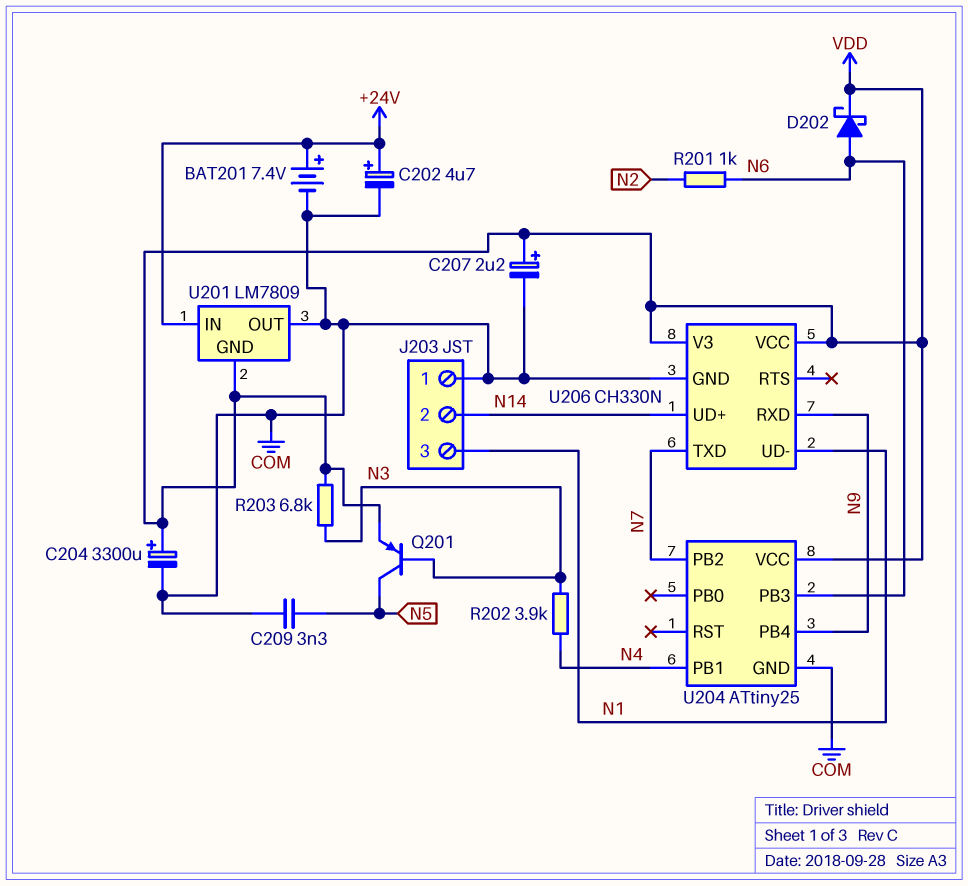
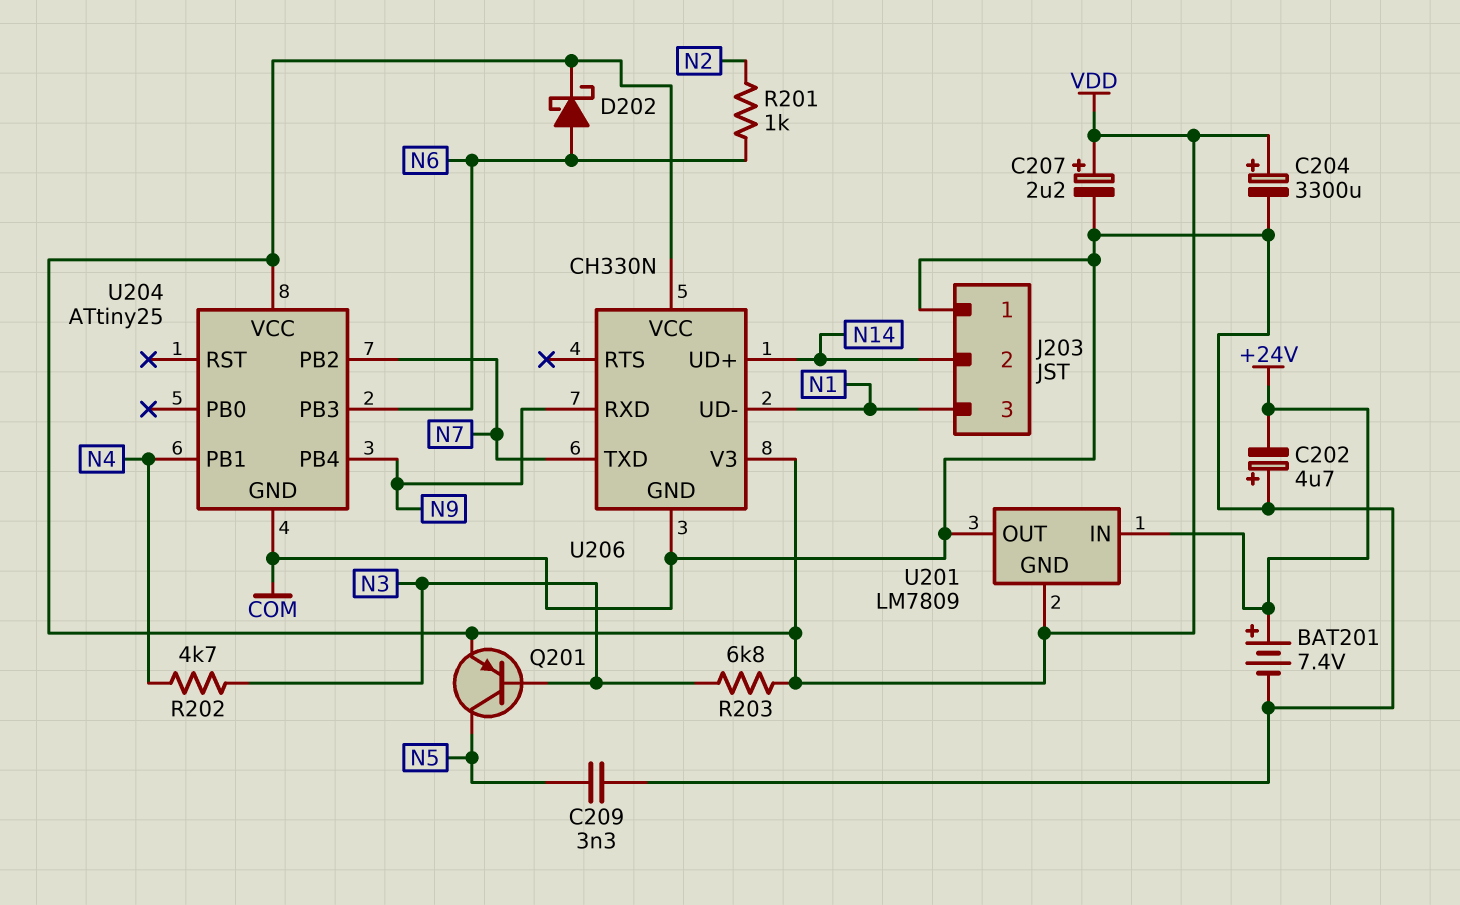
C202: 4.7uF (plus +24V, minus COM) -> 4.7uF (plus COM, minus +24V)
R202: 3.9k (N3, N4) -> 4.7k (N3, N4)

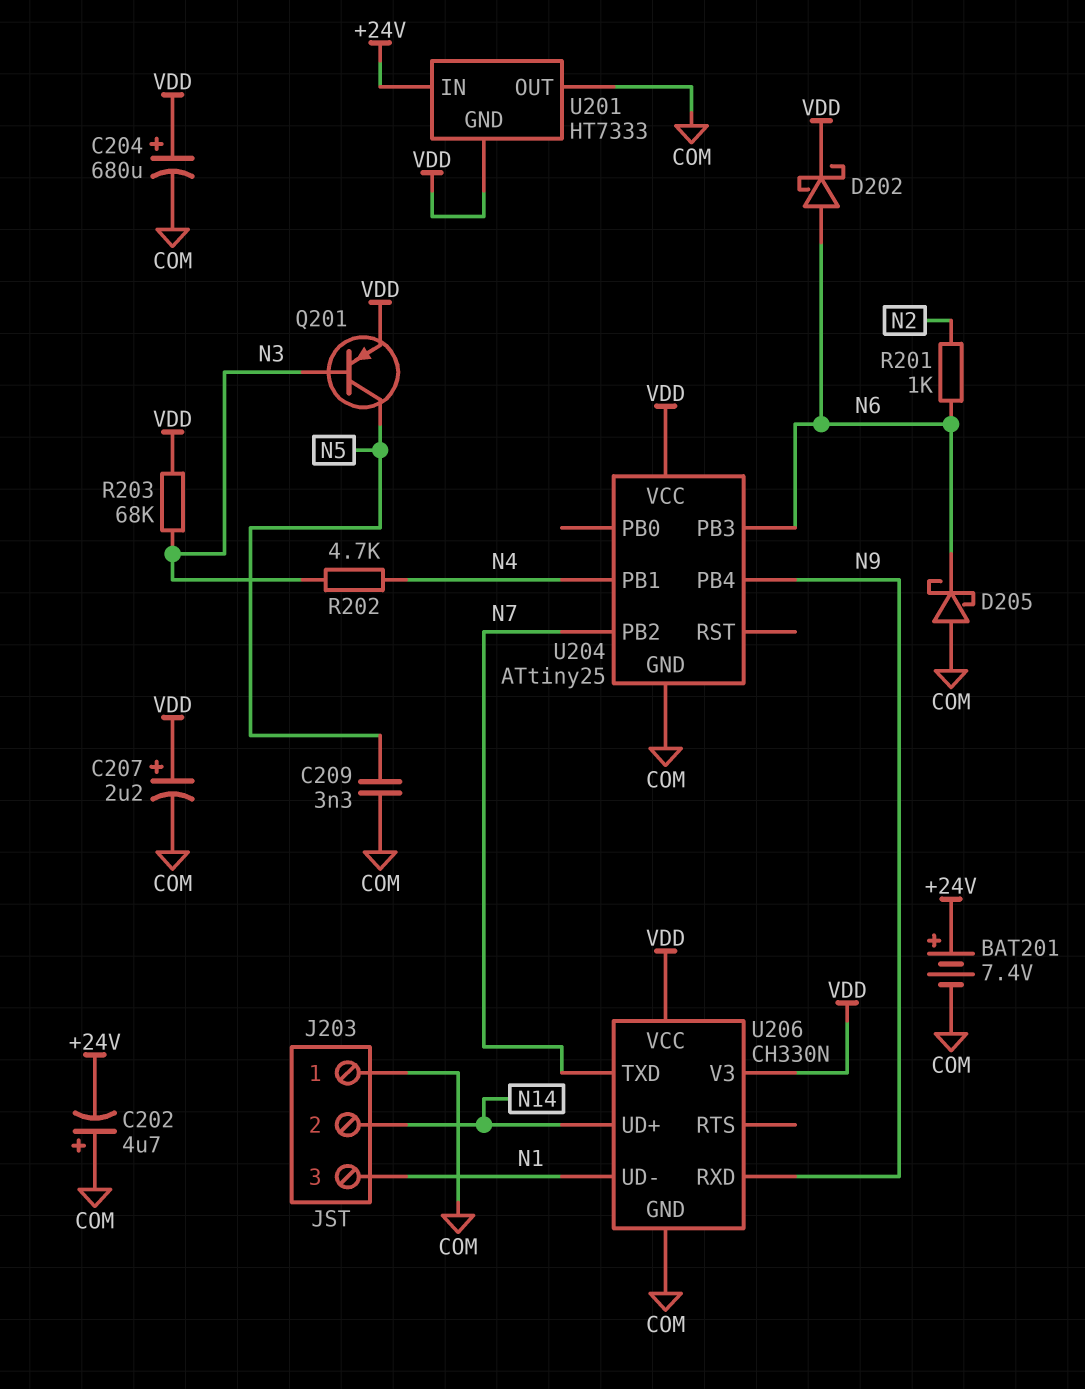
C204: 3300uF (plus VDD, minus COM) -> 680uF (plus VDD, minus COM)
D205: none -> schottky (A COM, K N6)
R203: 6.8k (N3, VDD) -> 68k (N3, VDD)
U201: LM7809 -> HT7333

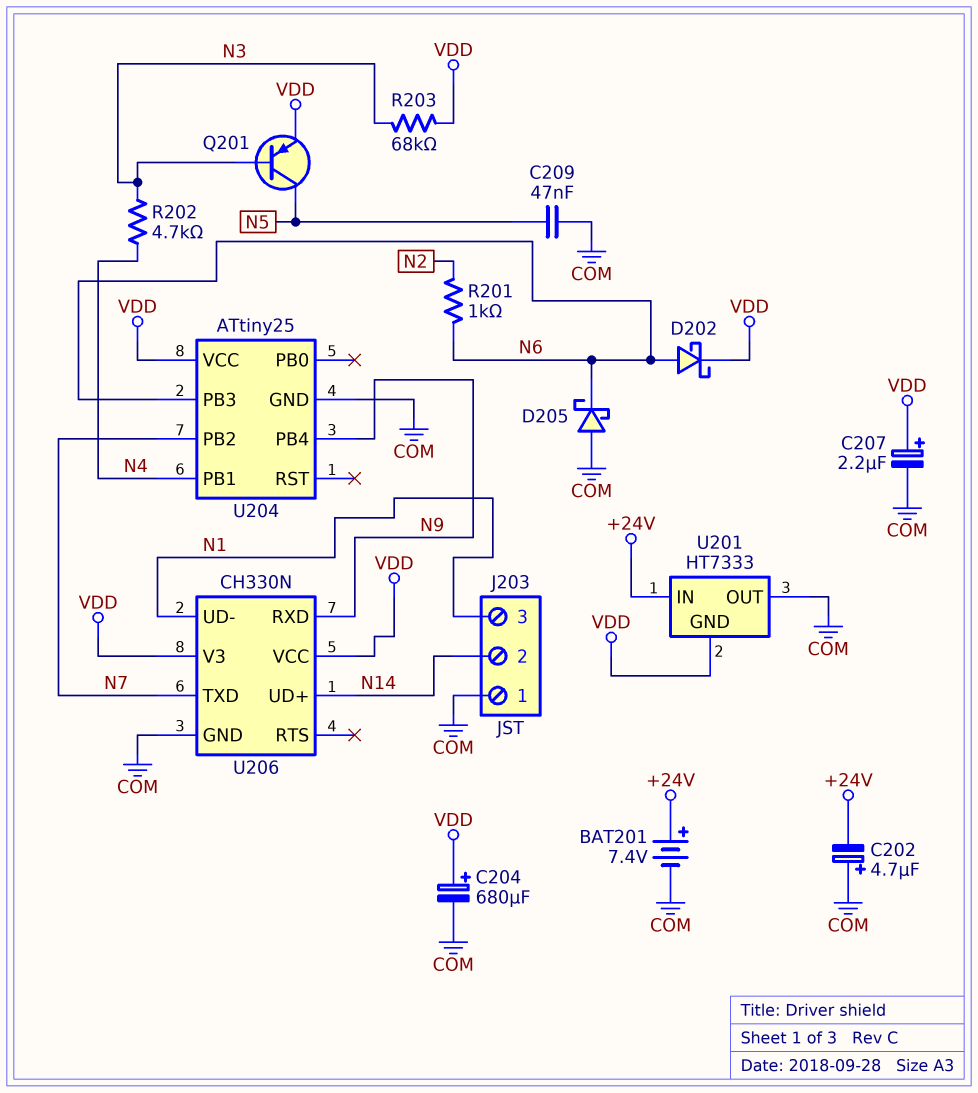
C209: 3.3nF (COM, N5) -> 47nF (COM, N5)

